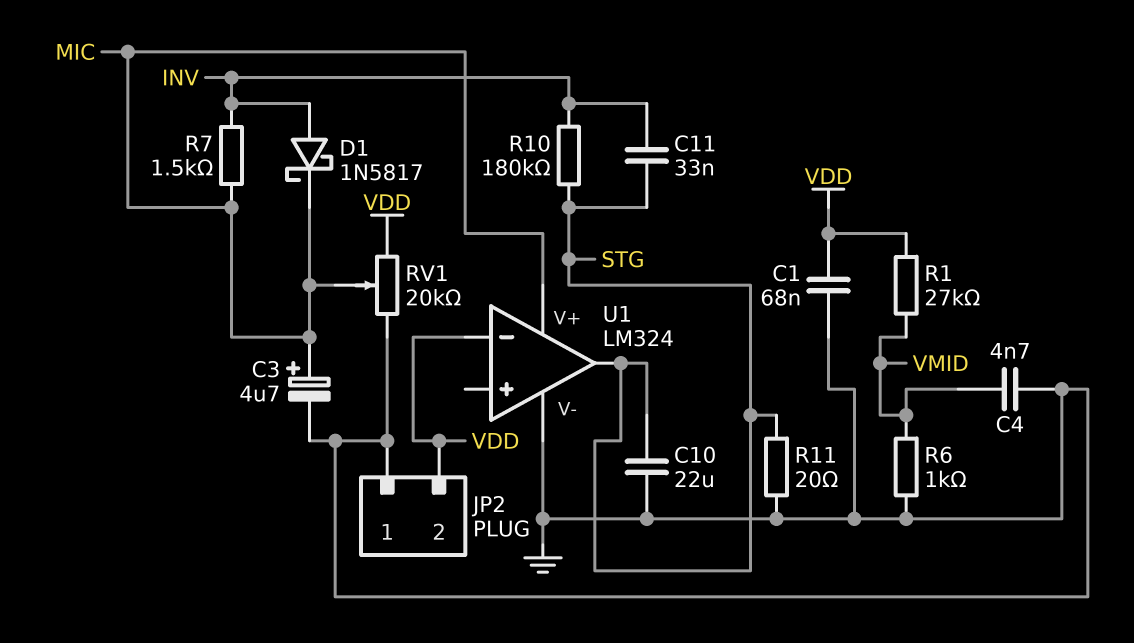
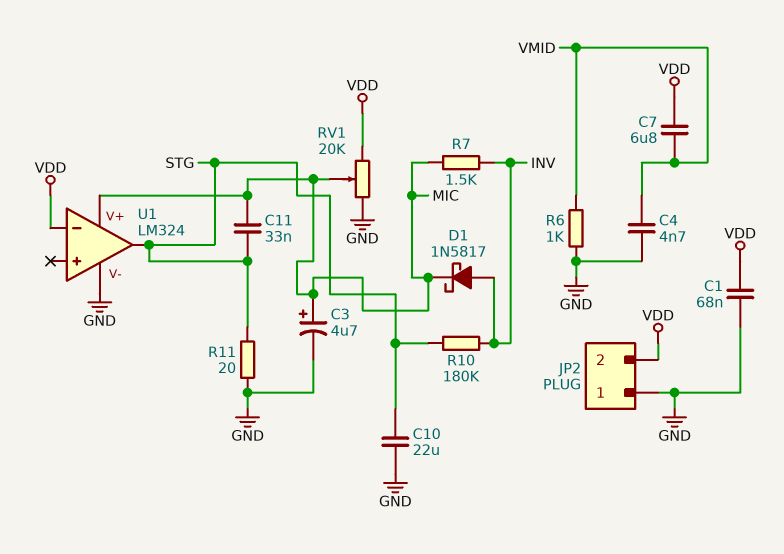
C7: none -> 6.8uF (VDD, VMID)
C11: 33nF (INV, STG) -> 33nF (MIC, STG)
R1: 27k (VDD, VMID) -> none

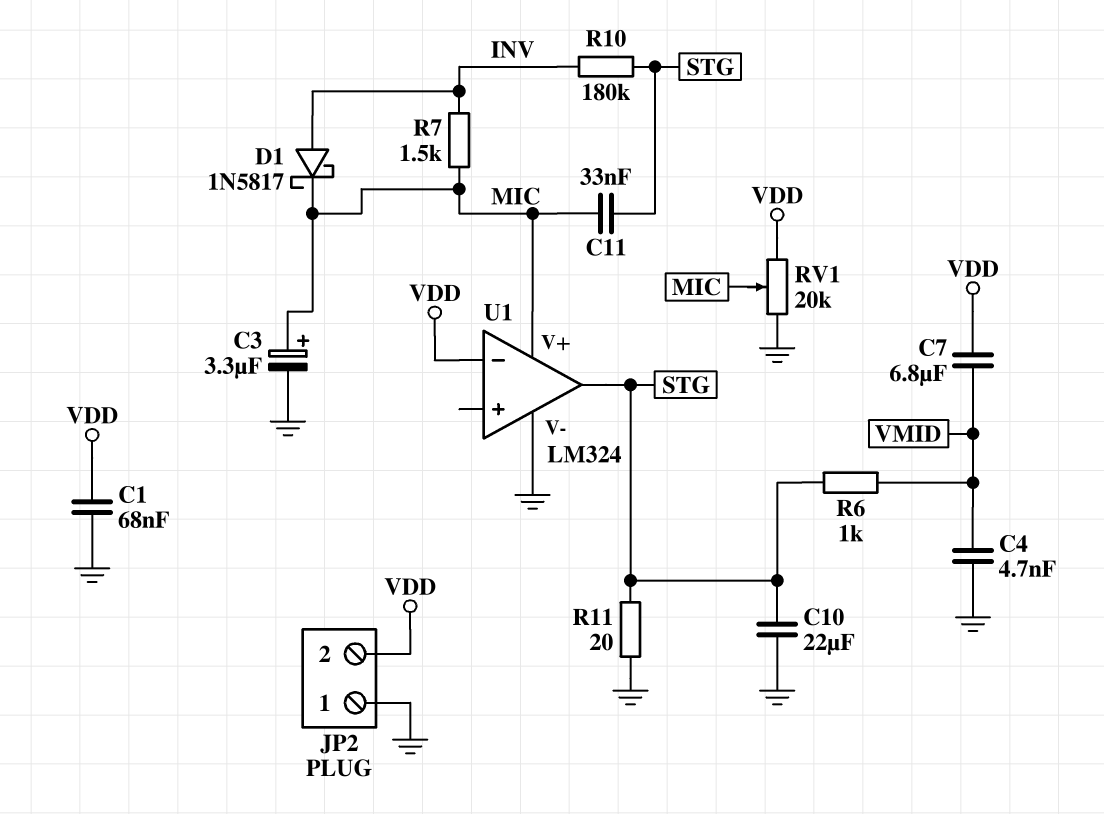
C3: 4.7uF (plus MIC, minus GND) -> 3.3uF (plus MIC, minus GND)
R6: 1k (GND, VMID) -> 1k (STG, VMID)

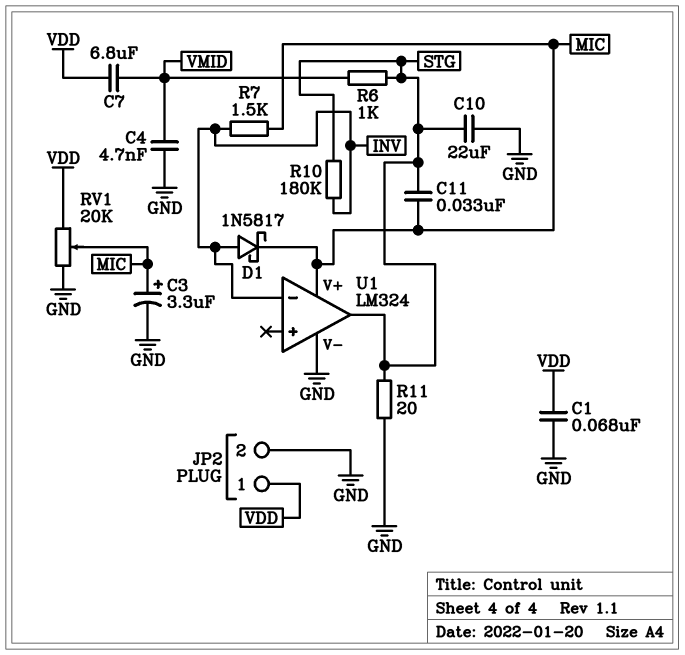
JP2 pin 1: GND -> VDD
JP2 pin 2: VDD -> GND
U1 pin in-: VDD -> INV

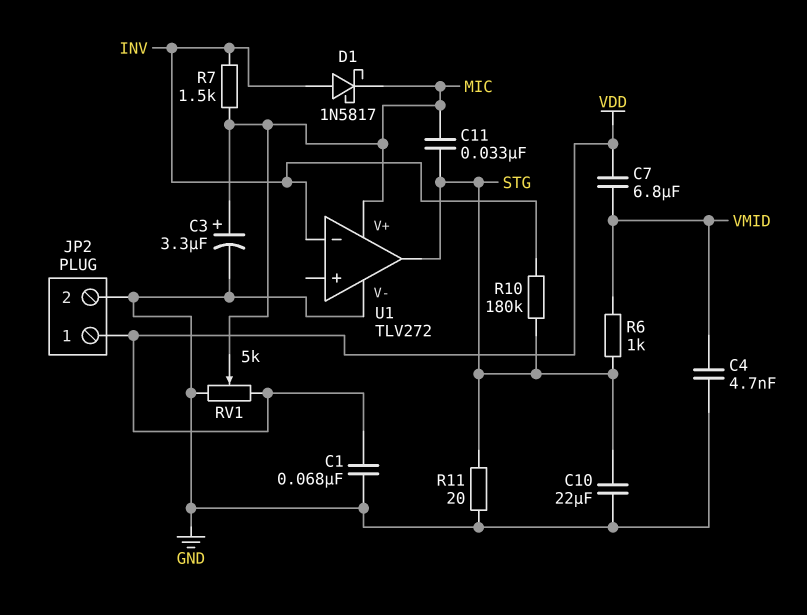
RV1: 20k (GND, VDD, wiper MIC) -> 5k (GND, VDD, wiper MIC)
U1: LM324 -> TLV272

